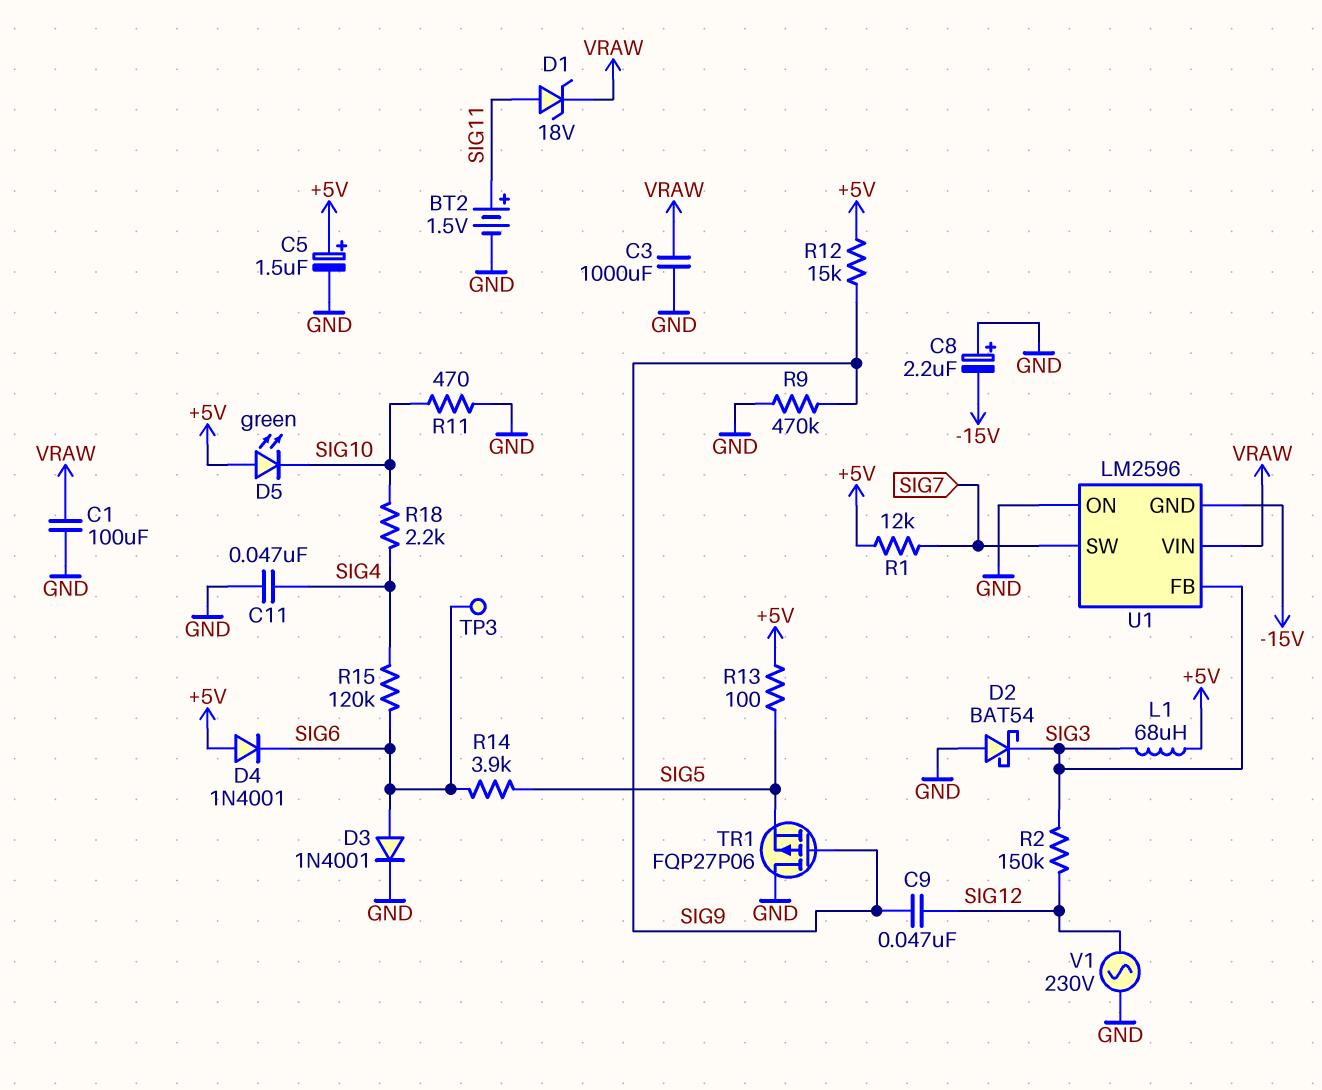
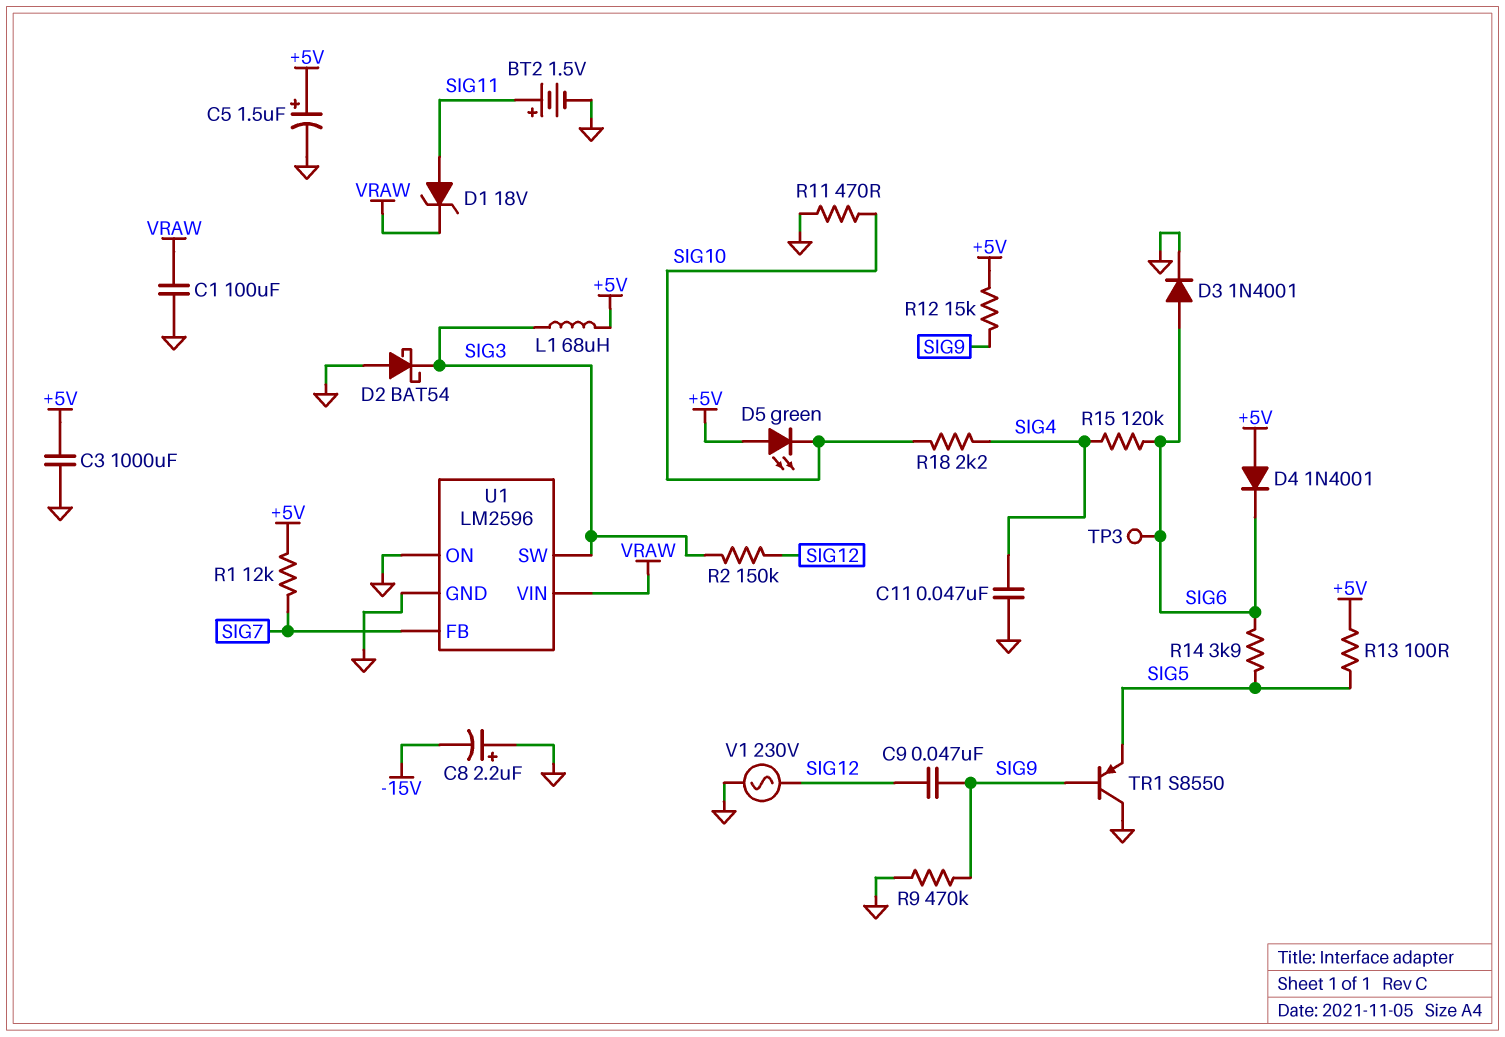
C3: 1000uF (GND, VRAW) -> 1000uF (+5V, GND)
TR1: PMOS FQP27P06 (G SIG9, D GND, S SIG5) -> PNP S8550 (B SIG9, C GND, E SIG5)
U1 pin FB: SIG3 -> SIG7
U1 pin GND: -15V -> GND
U1 pin SW: SIG7 -> SIG3

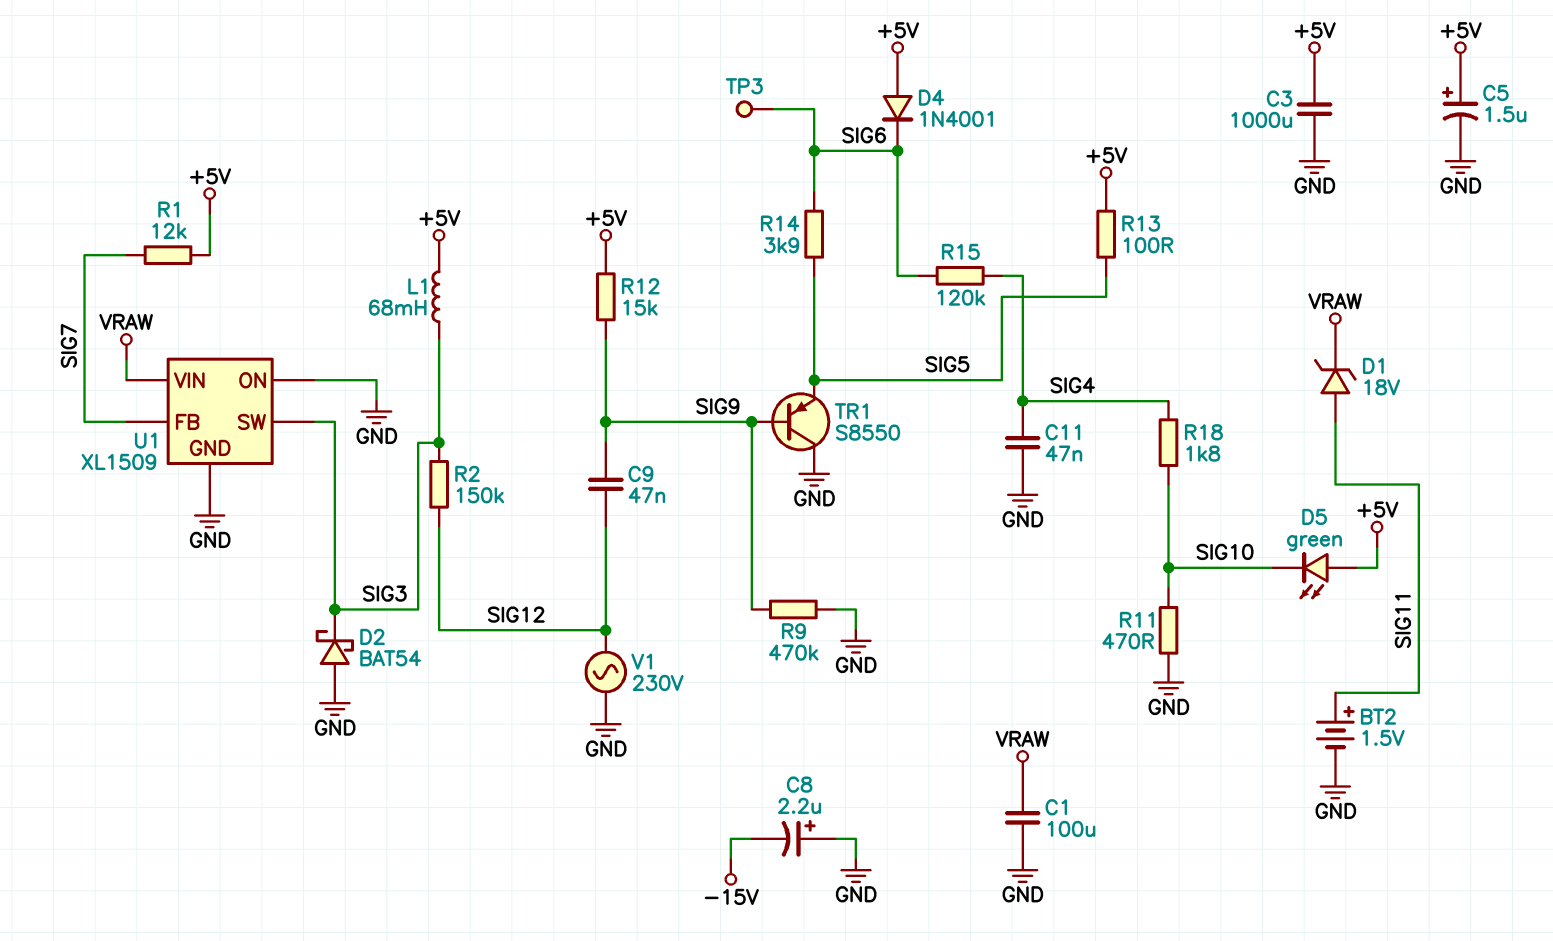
D3: diode 1N4001 (A SIG6, K GND) -> none
L1: 68uH (+5V, SIG3) -> 68mH (+5V, SIG3)
R18: 2.2k (SIG4, SIG10) -> 1.8k (SIG4, SIG10)
U1: LM2596 -> XL1509

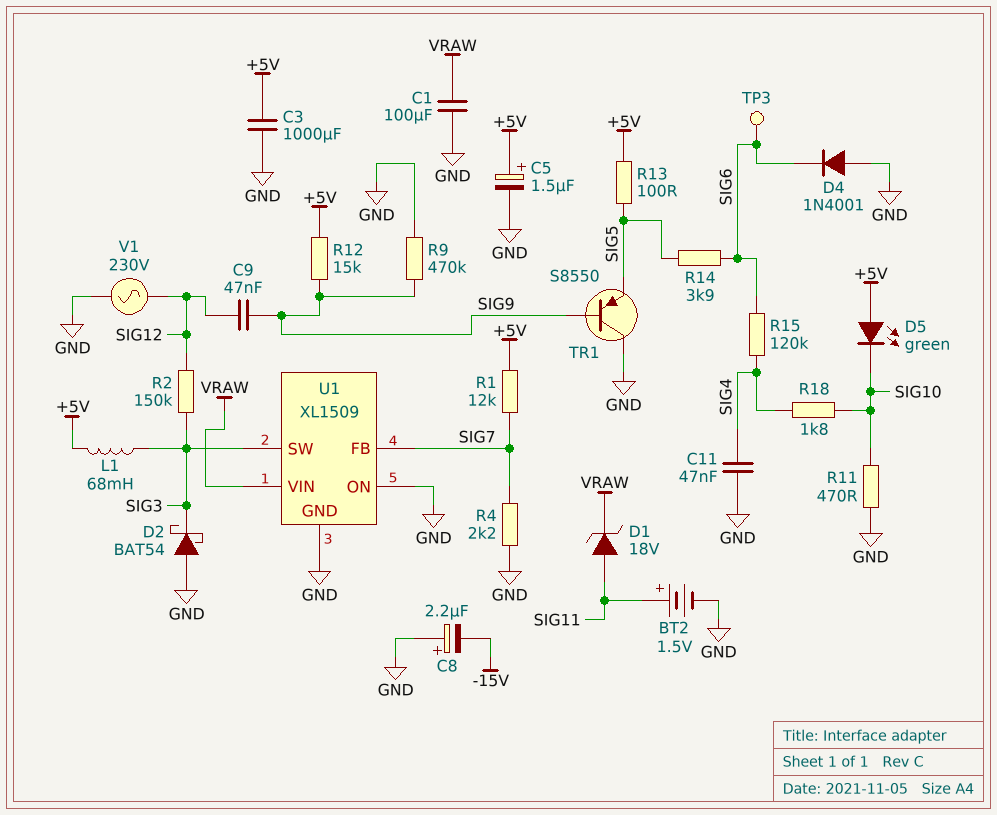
D4: diode 1N4001 (A +5V, K SIG6) -> diode 1N4001 (A GND, K SIG6)
R4: none -> 2.2k (GND, SIG7)

